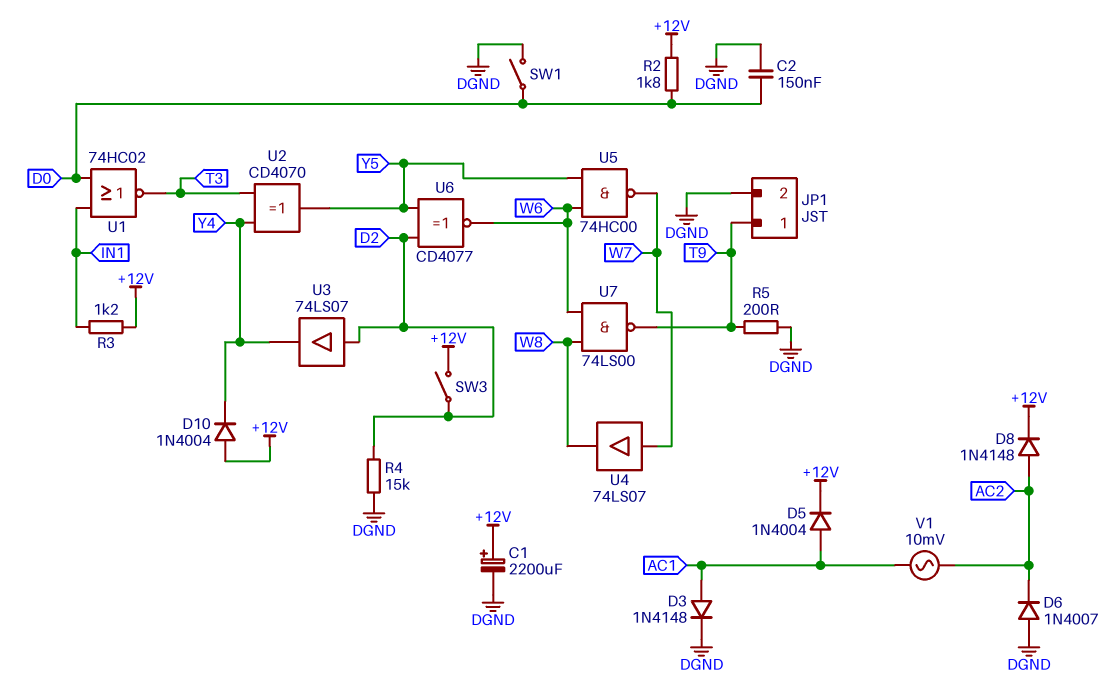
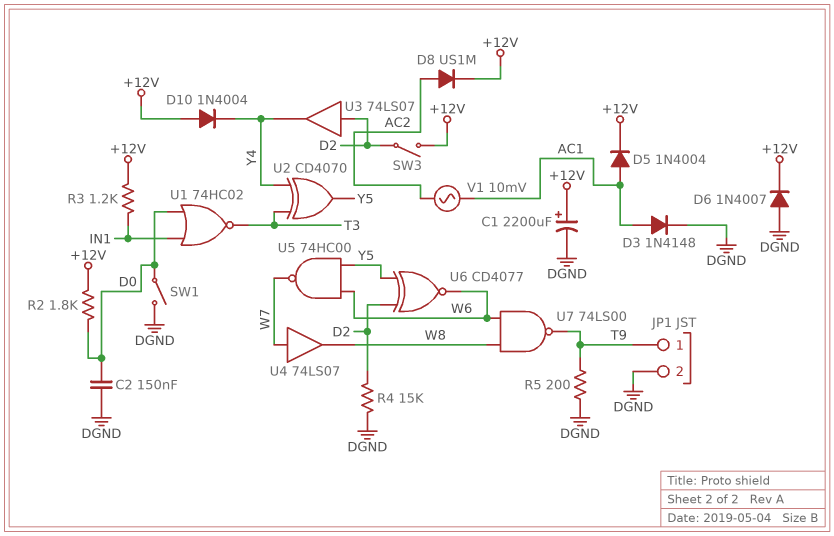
D6: diode 1N4007 (A DGND, K AC2) -> diode 1N4007 (A DGND, K +12V)
D8: diode 1N4148 (A AC2, K +12V) -> diode US1M (A AC2, K +12V)

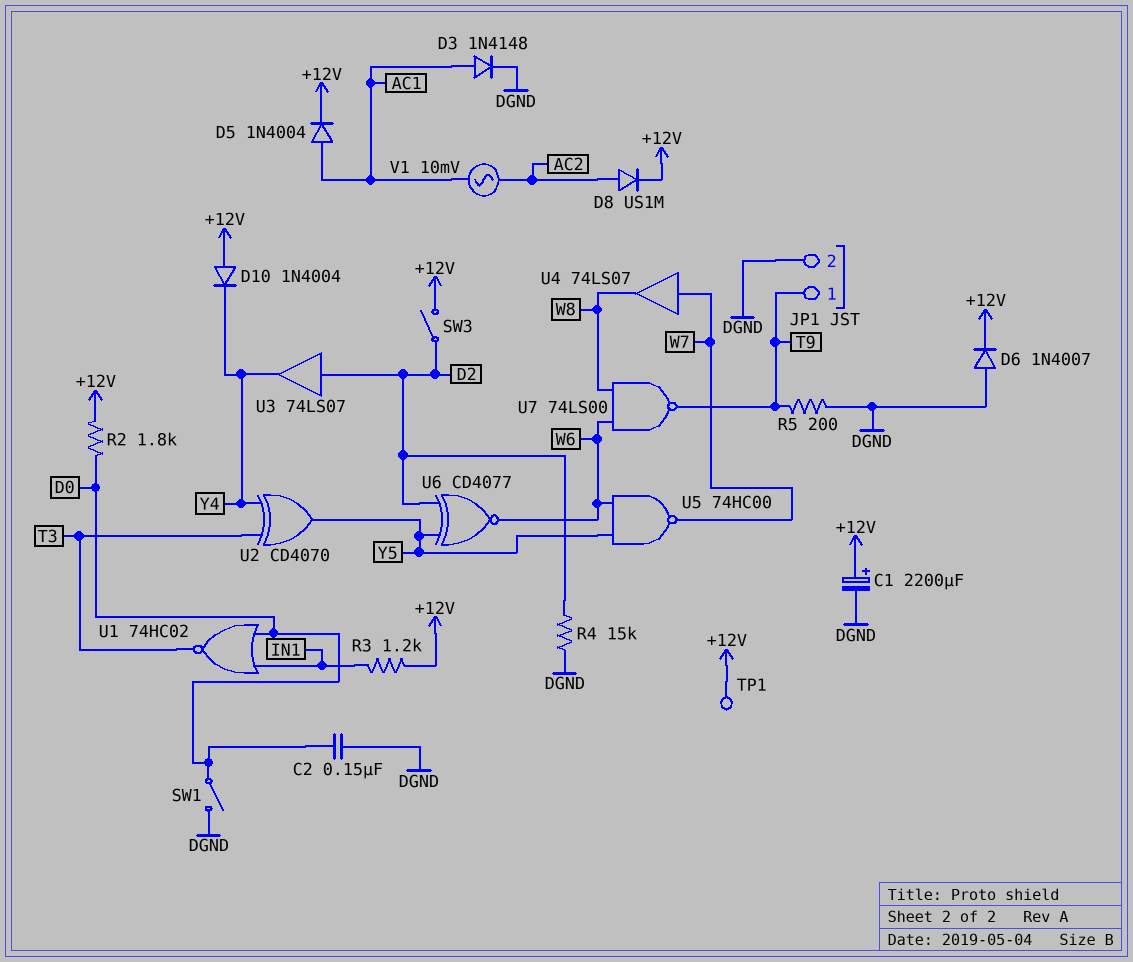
TP1: none -> test point (+12V)

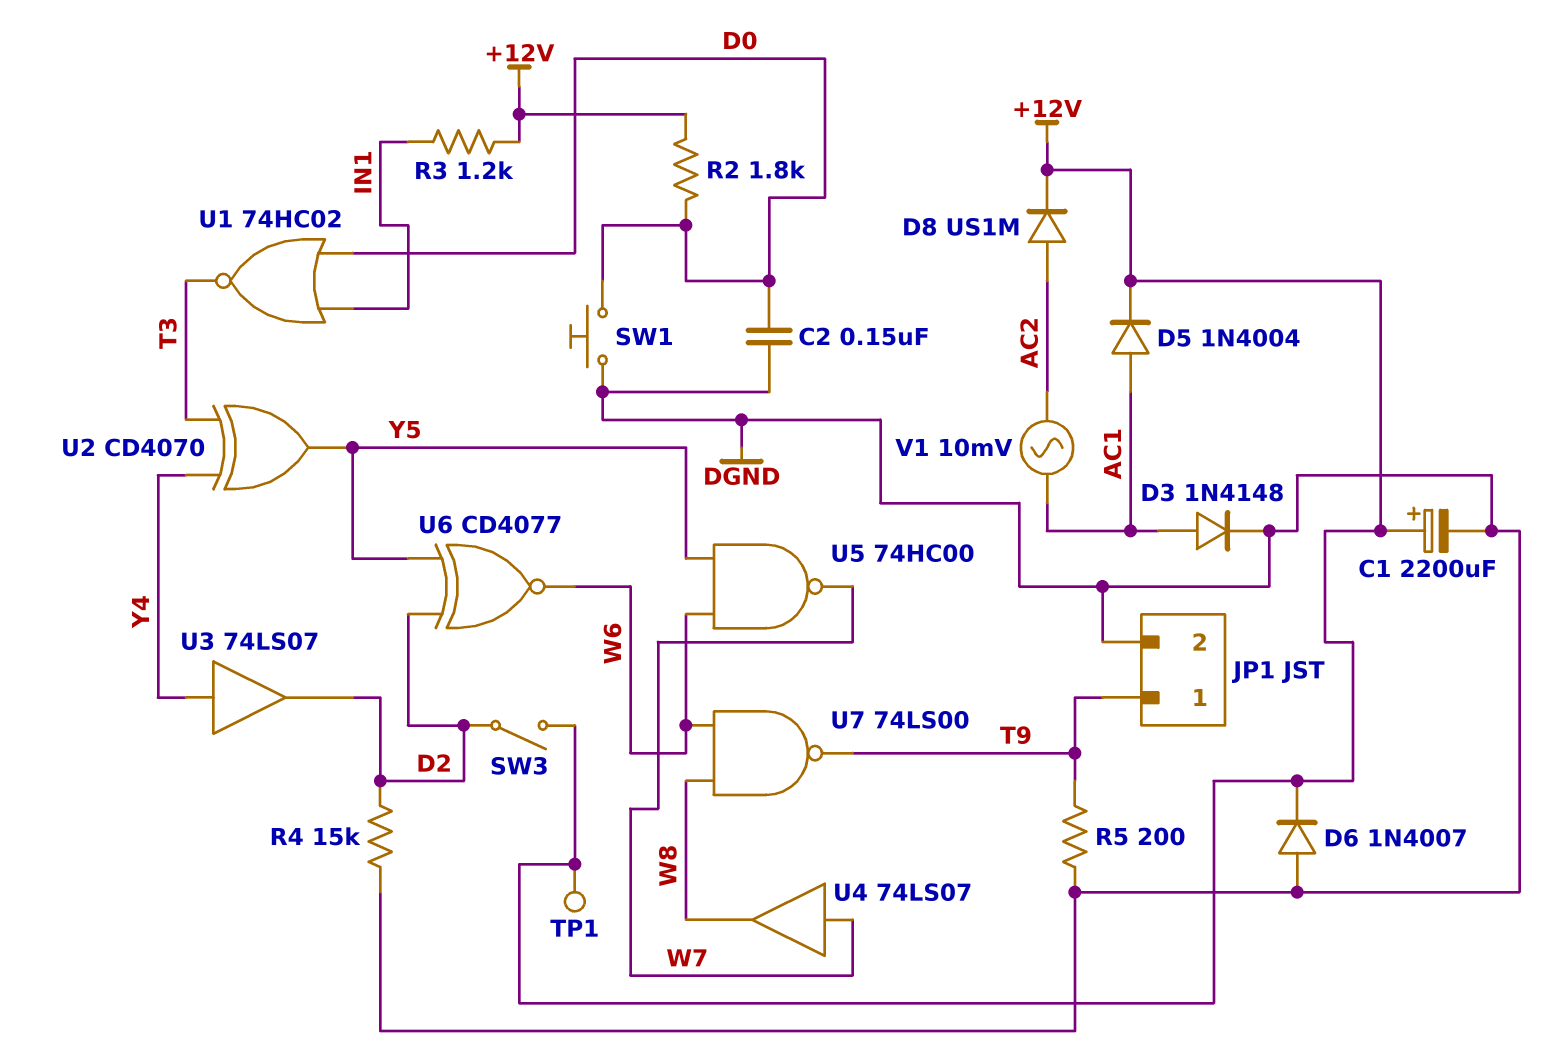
D10: diode 1N4004 (A +12V, K Y4) -> none
SW1: switch (D0, DGND) -> button (D0, DGND)
U3: buffer 74LS07 (in D2, out Y4) -> buffer 74LS07 (in Y4, out D2)

